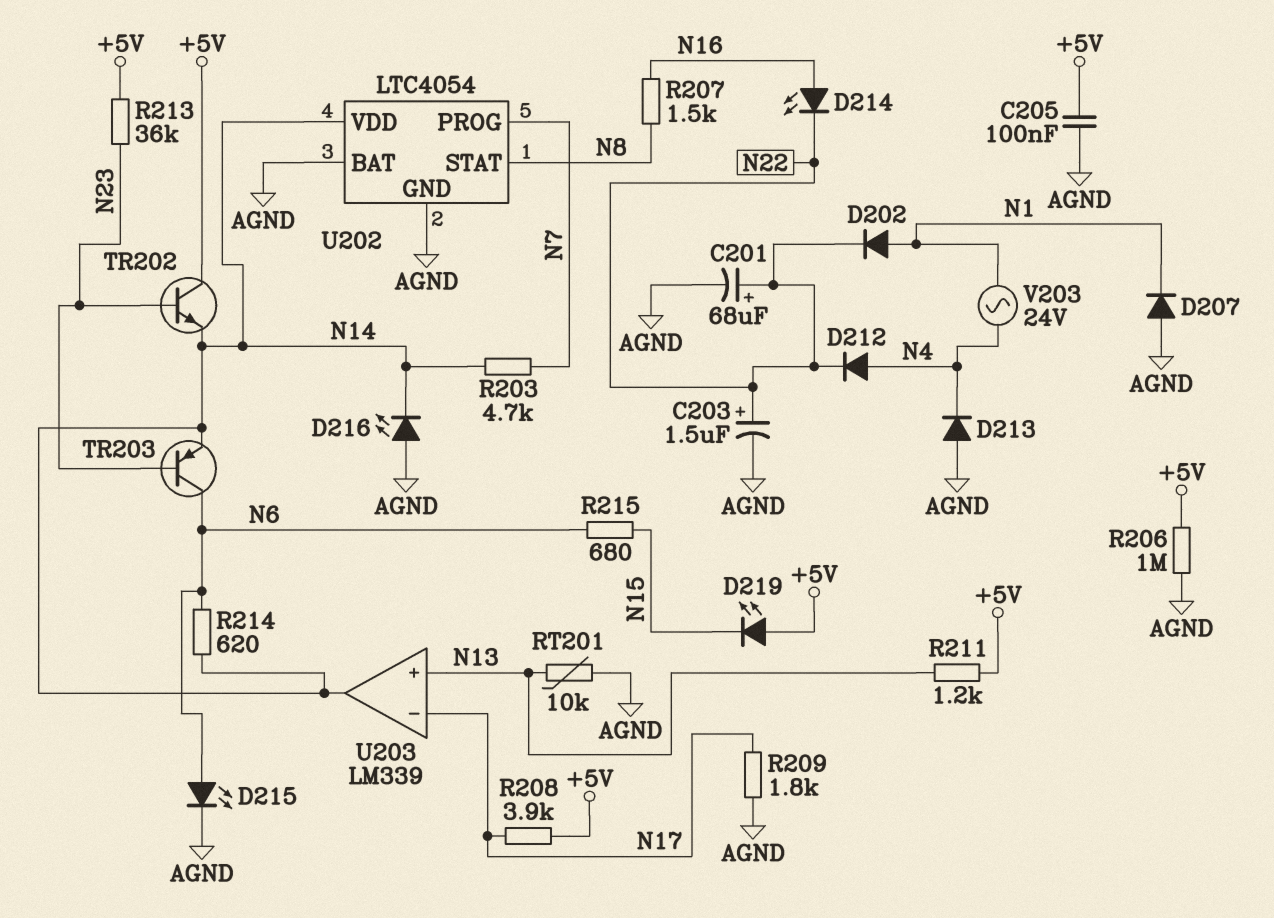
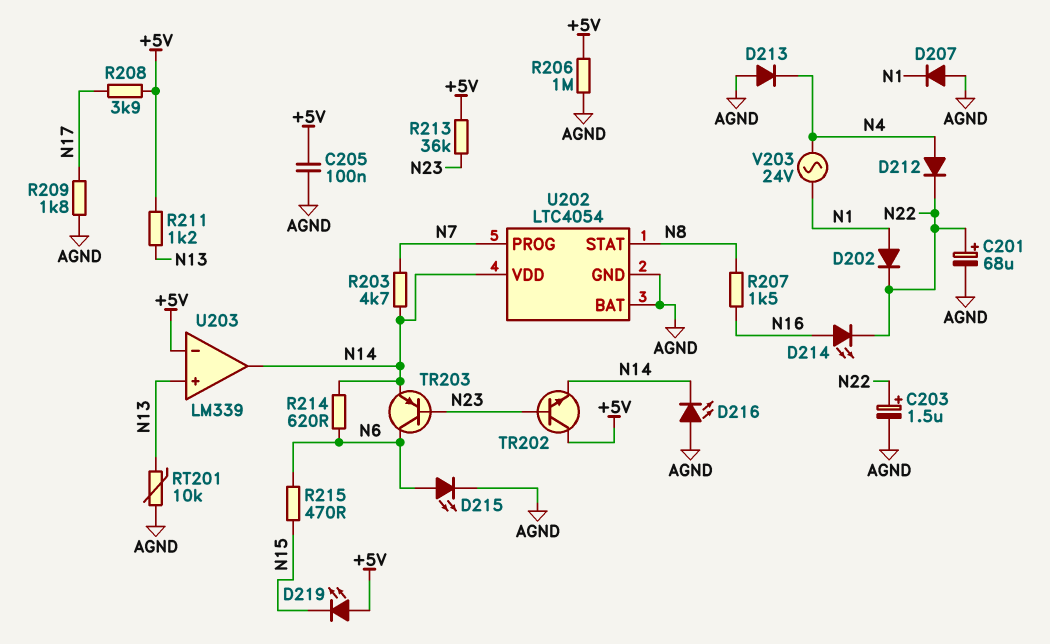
R215: 680 (N6, N15) -> 470 (N6, N15)
U203 pin in-: N17 -> +5V

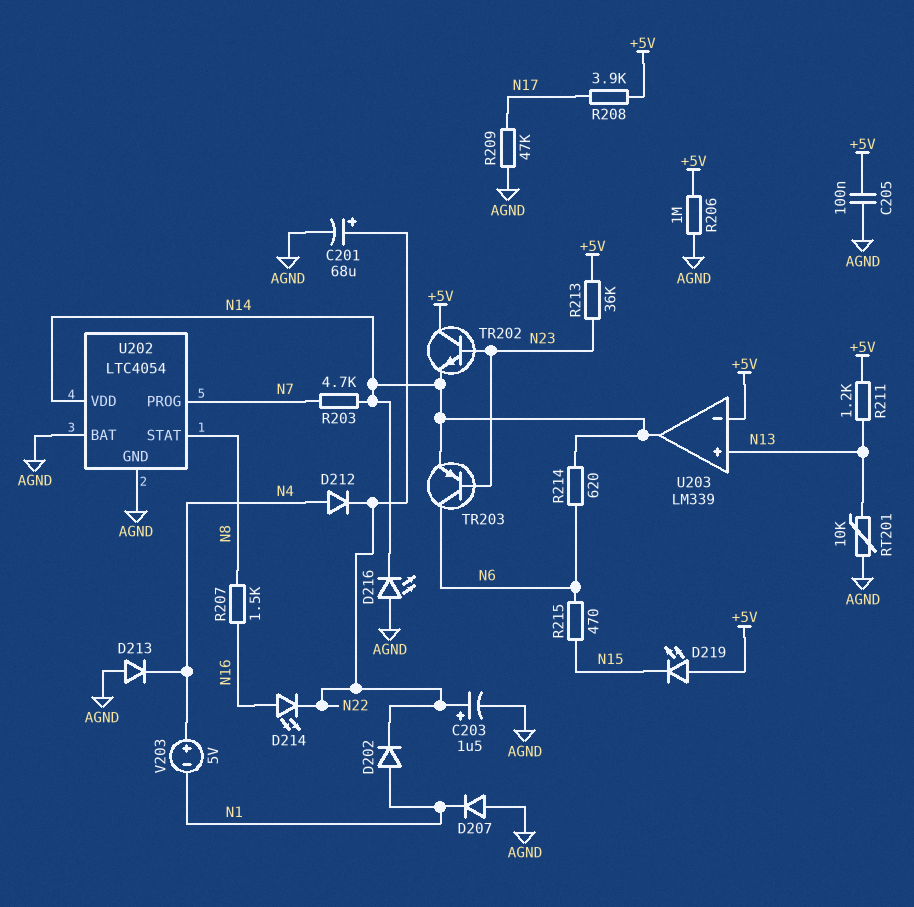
D215: LED (A N6, K AGND) -> none
R209: 1.8k (AGND, N17) -> 47k (AGND, N17)
V203: AC 24V (N1, N4) -> 5V (plus N4, minus N1)

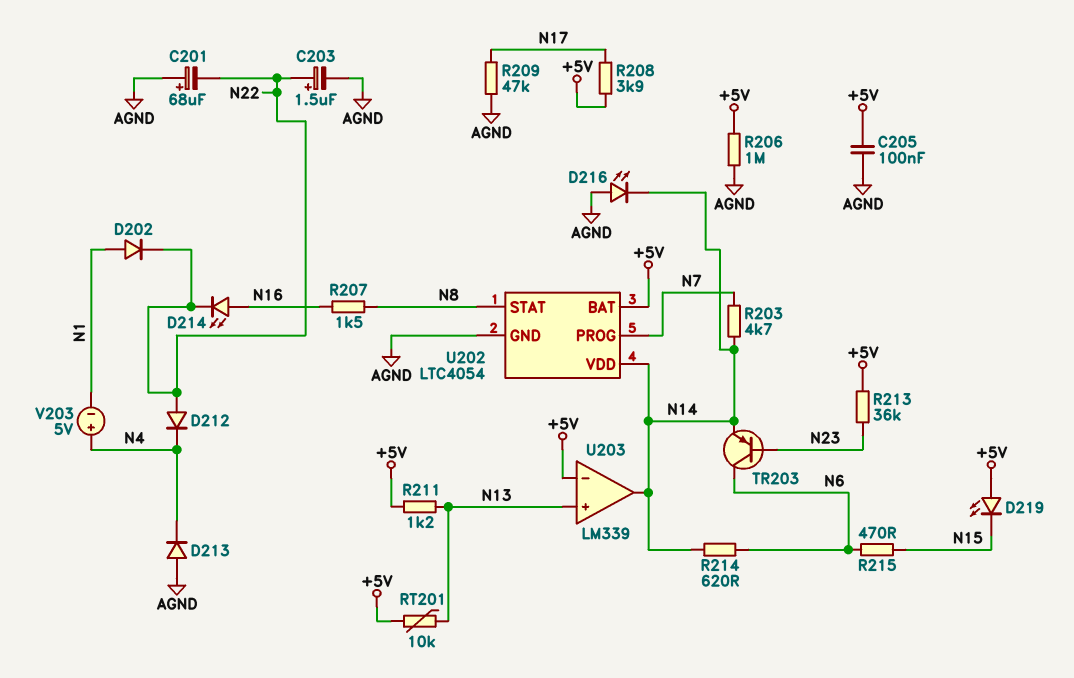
C201: 68uF (plus N22, minus AGND) -> 68uF (plus AGND, minus N22)
D207: diode (A AGND, K N1) -> none
D212: diode (A N4, K N22) -> diode (A N22, K N4)
RT201: 10k (AGND, N13) -> 10k (+5V, N13)
TR202: NPN (B N23, C +5V, E N14) -> none
U202 pin BAT: AGND -> +5V

